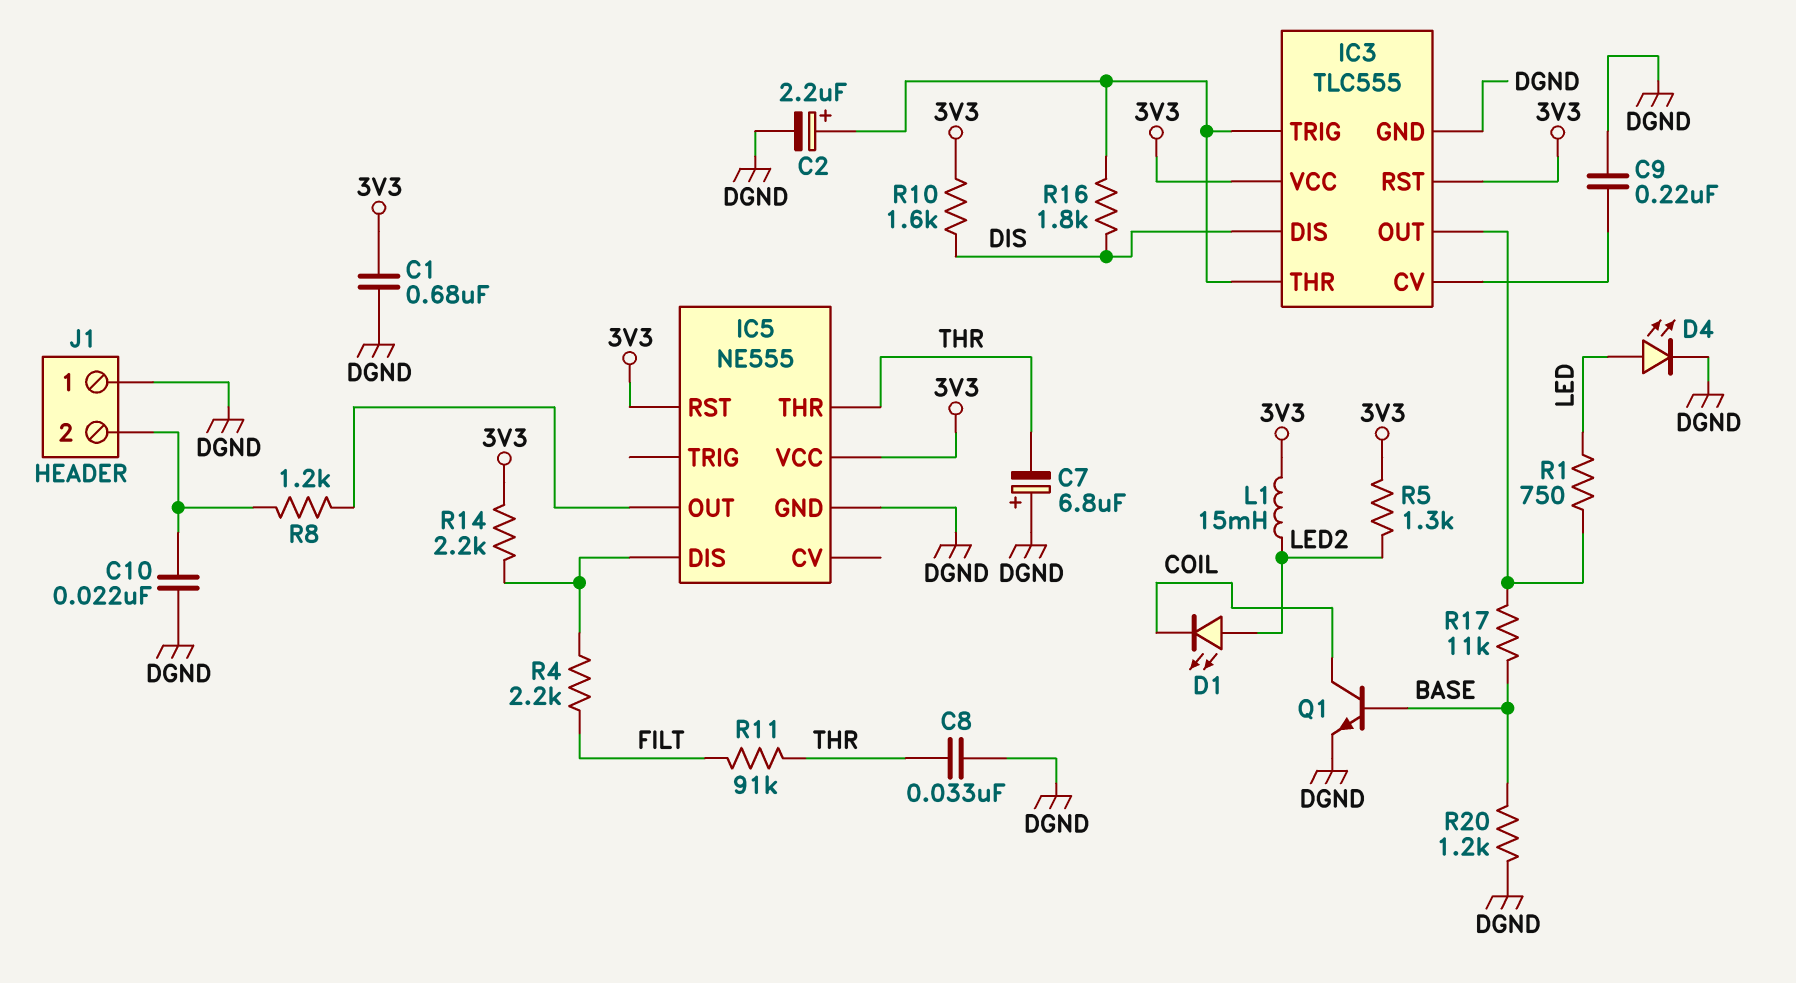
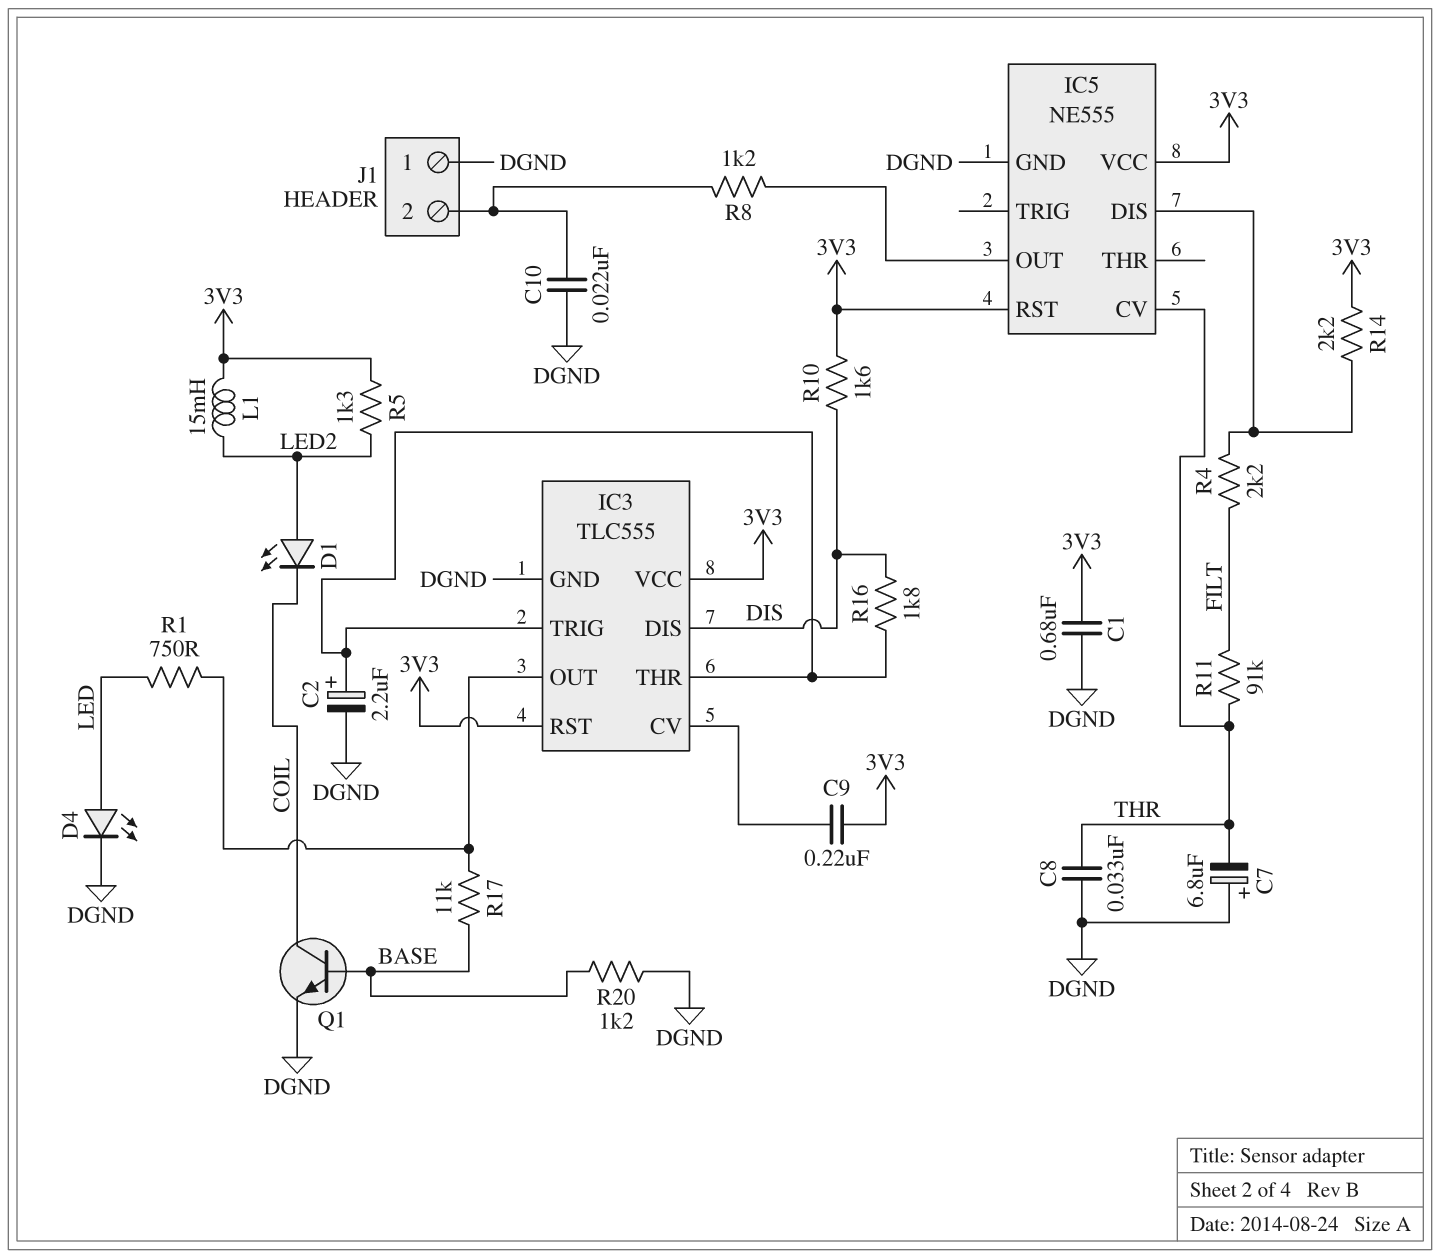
C9: 220nF (DGND, IC3/CV) -> 220nF (3V3, IC3/CV)
IC5 pin CV: none -> THR
IC5 pin THR: THR -> none

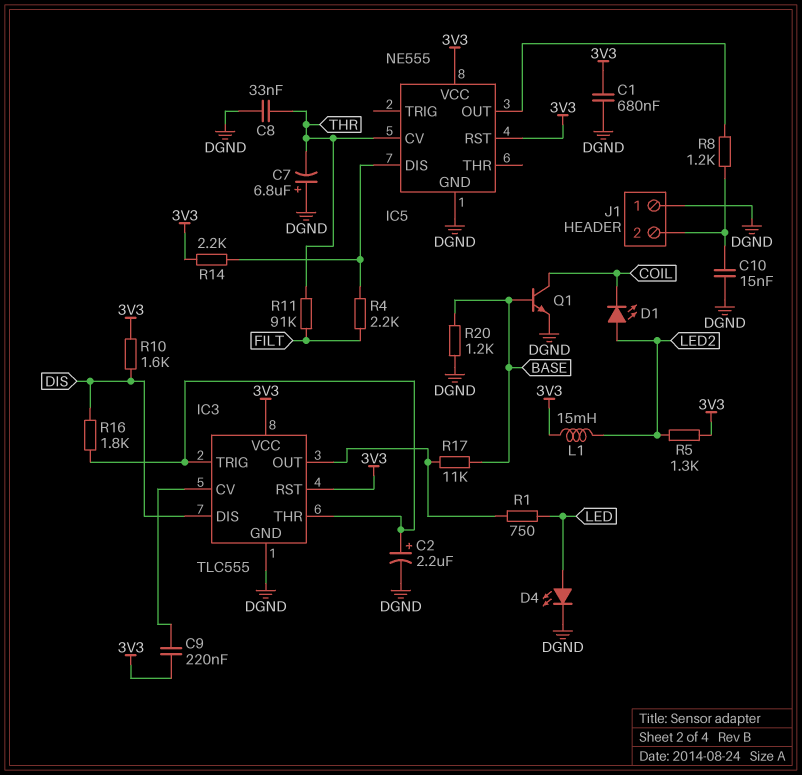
C10: 22nF (DGND, J1/2) -> 15nF (DGND, J1/2)

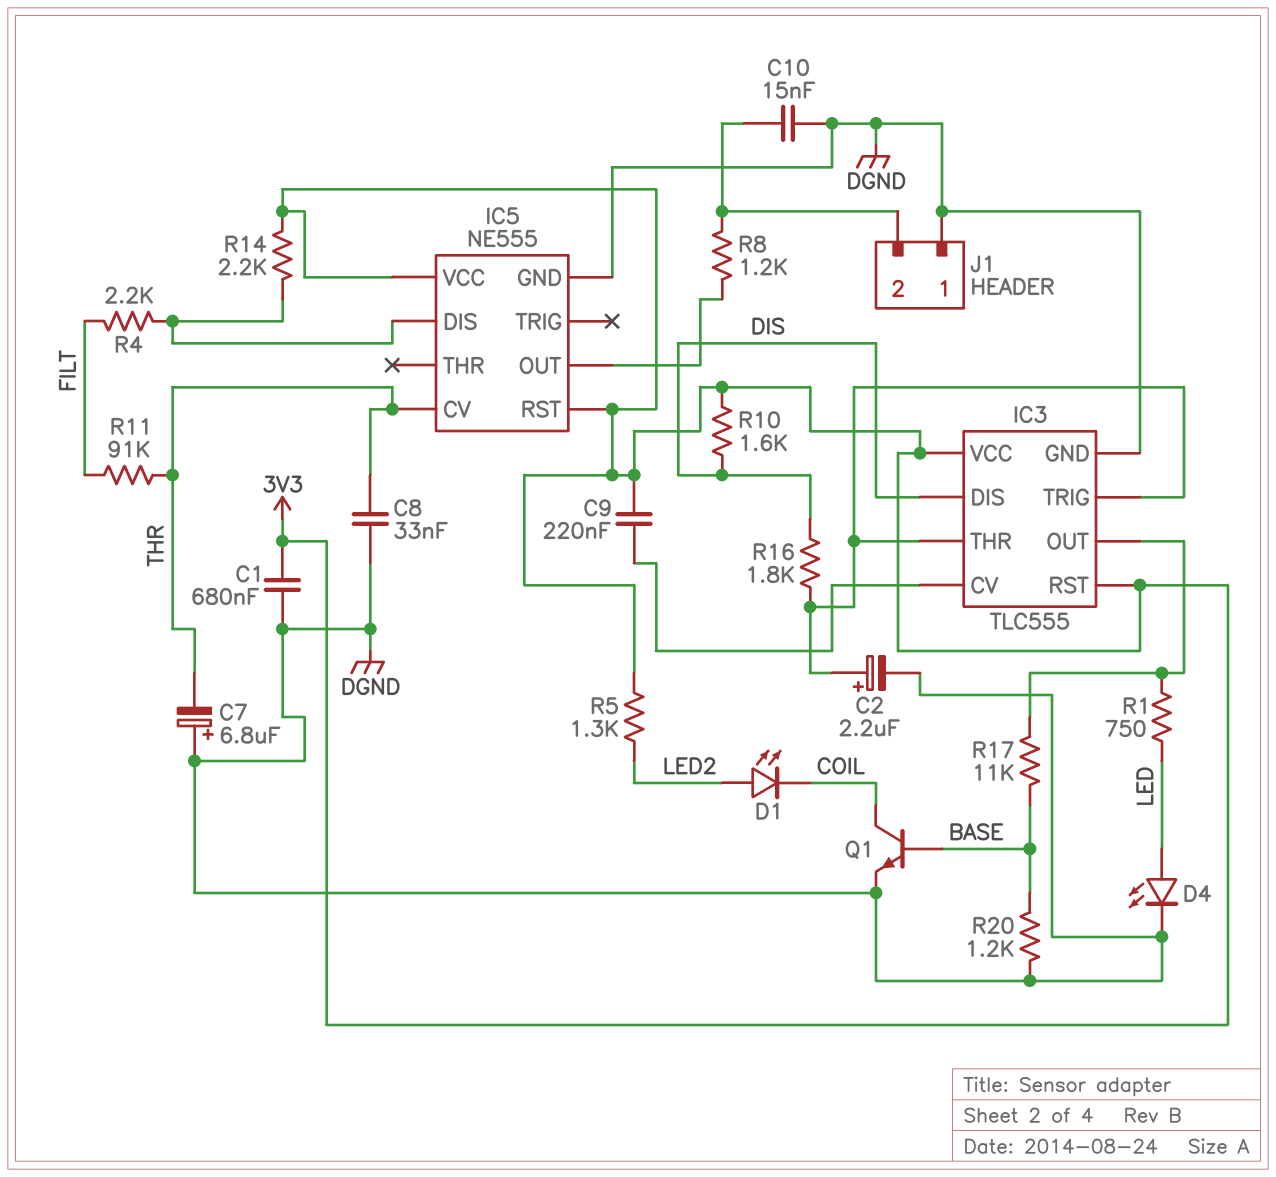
L1: 15mH (3V3, LED2) -> none

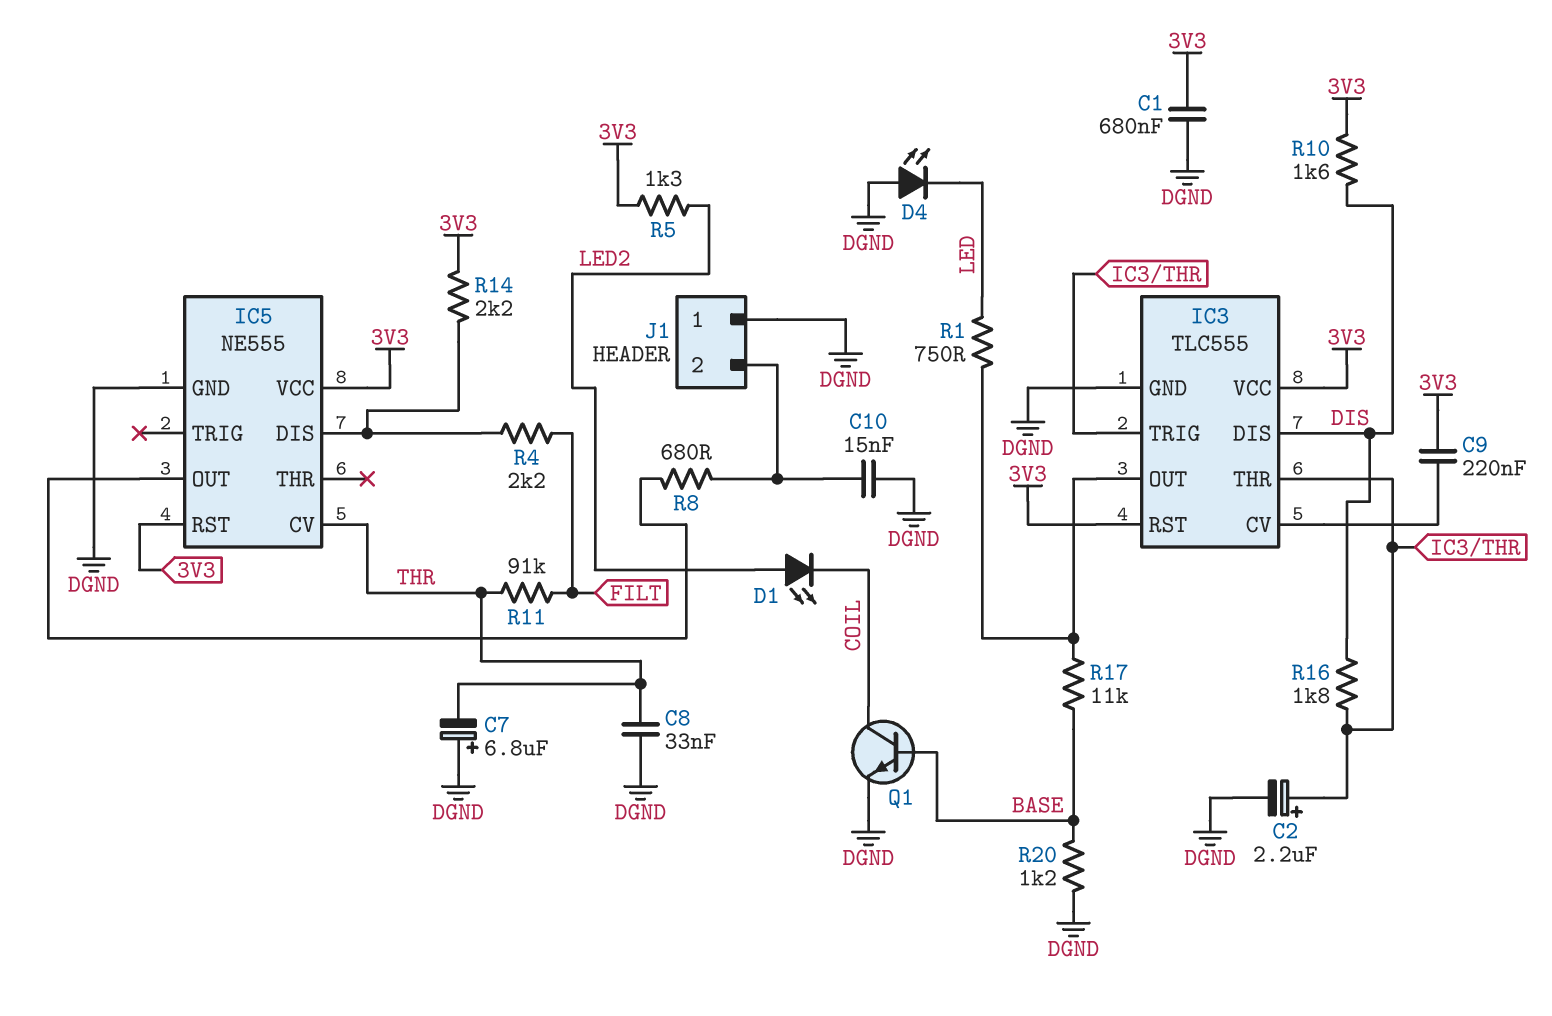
D4: LED (A LED, K DGND) -> LED (A DGND, K LED)
R8: 1.2k (IC5/OUT, J1/2) -> 680 (IC5/OUT, J1/2)

